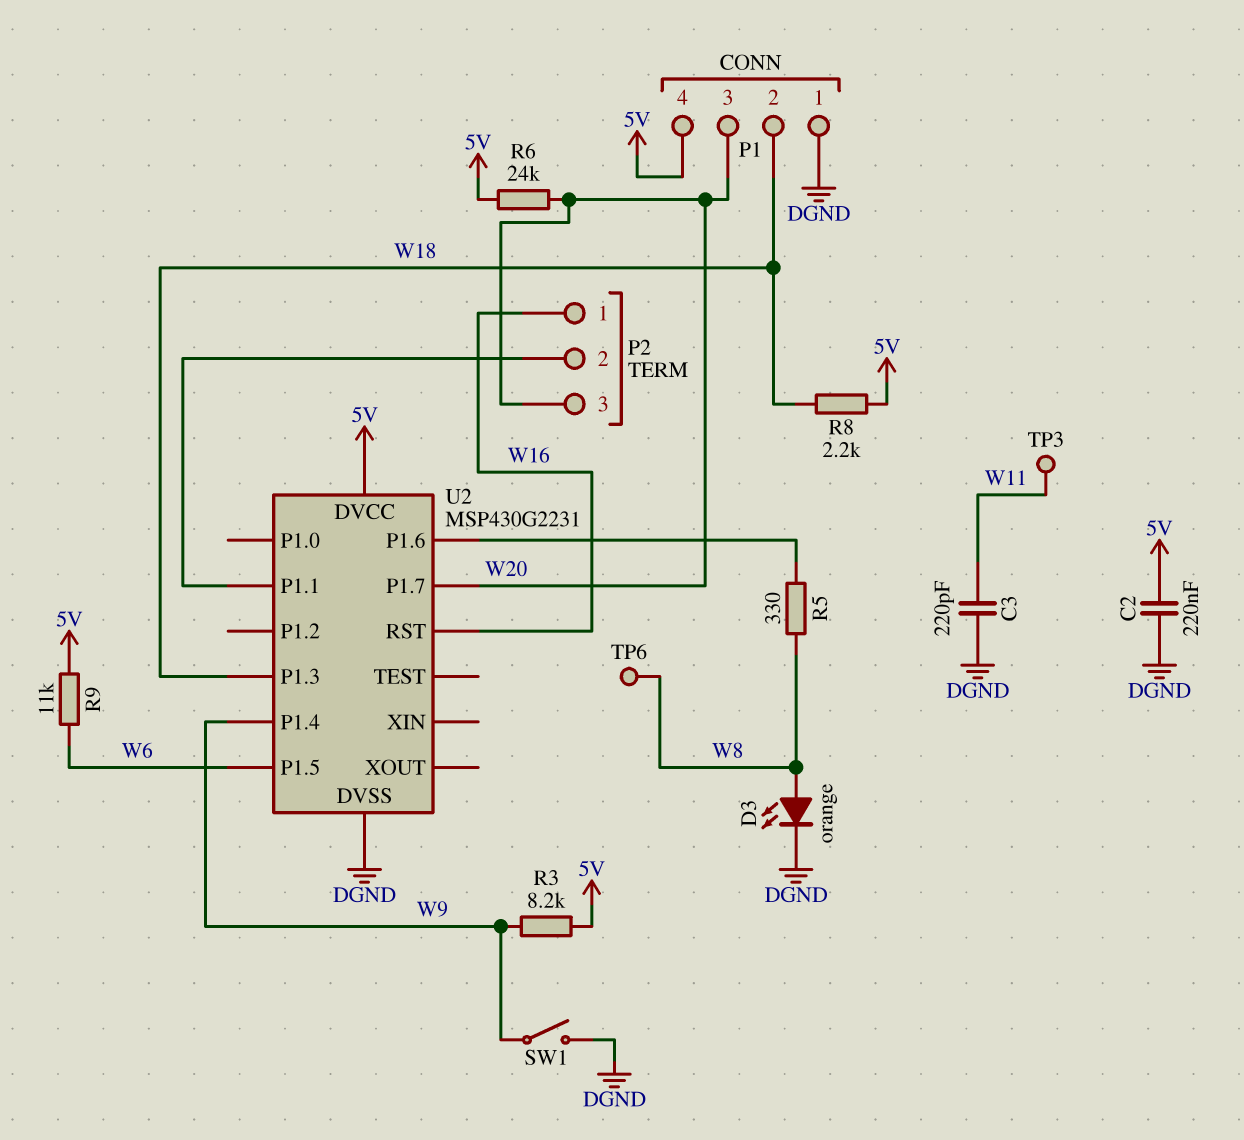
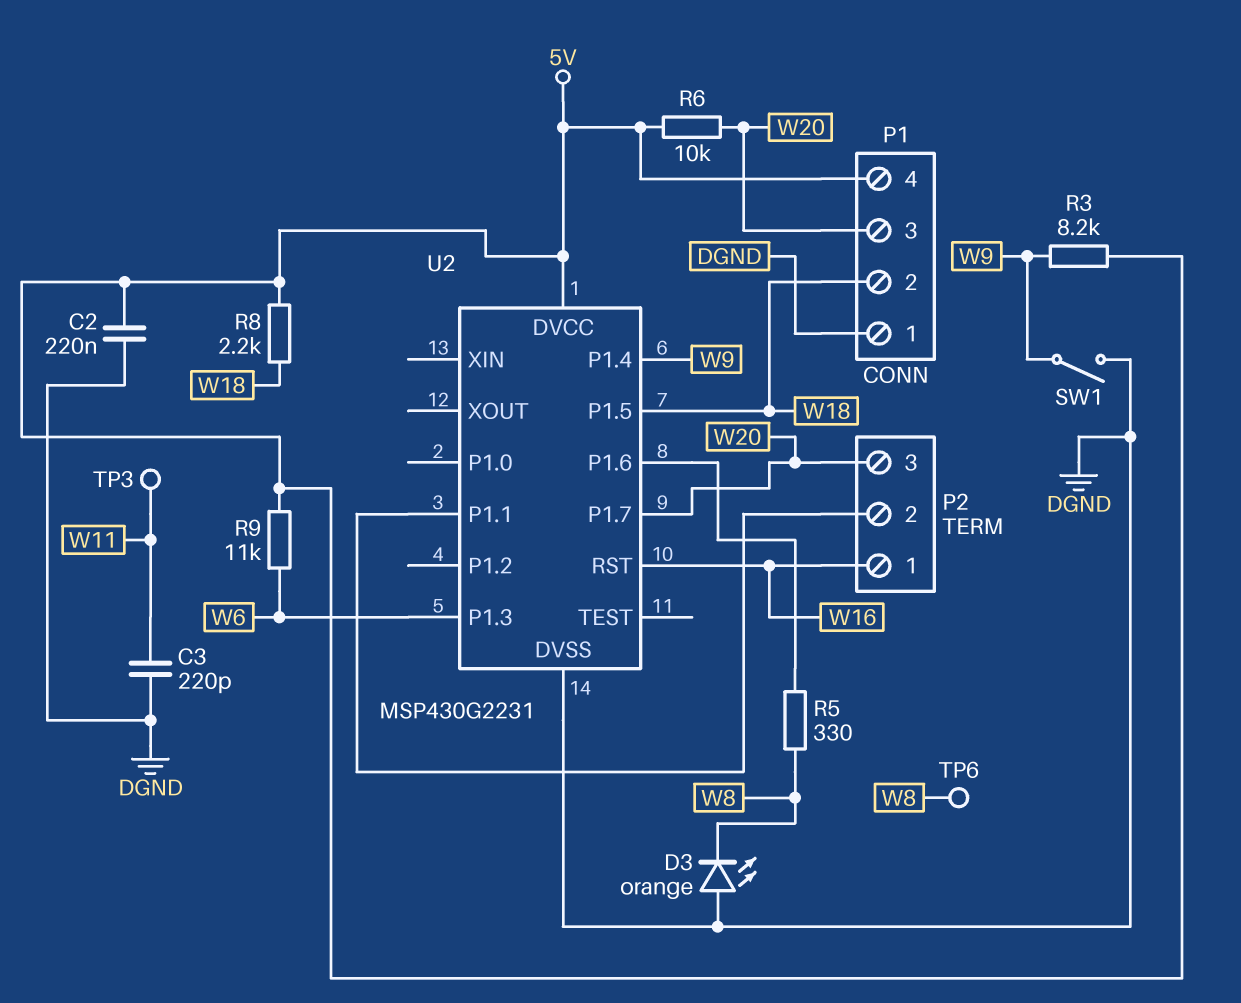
D3: LED orange (A W8, K DGND) -> LED orange (A DGND, K W8)
R6: 24k (5V, W20) -> 10k (5V, W20)
U2 pin P1.3: W18 -> W6
U2 pin P1.5: W6 -> W18

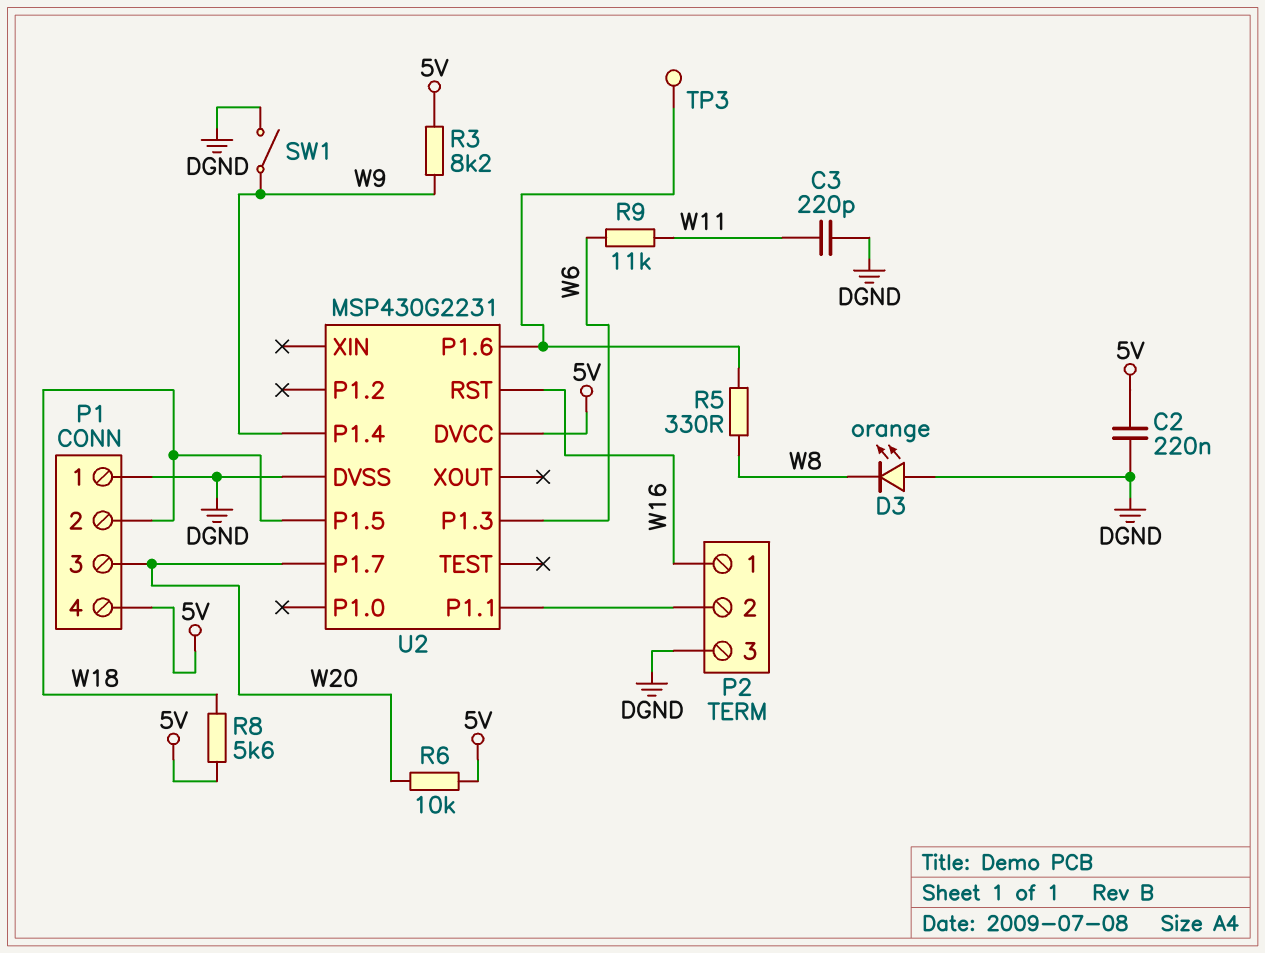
P2 pin 3: W20 -> DGND
R8: 2.2k (5V, W18) -> 5.6k (5V, W18)
R9: 11k (5V, W6) -> 11k (W6, W11)
TP3: test point (W11) -> test point (U2/P1.6)
TP6: test point (W8) -> none

